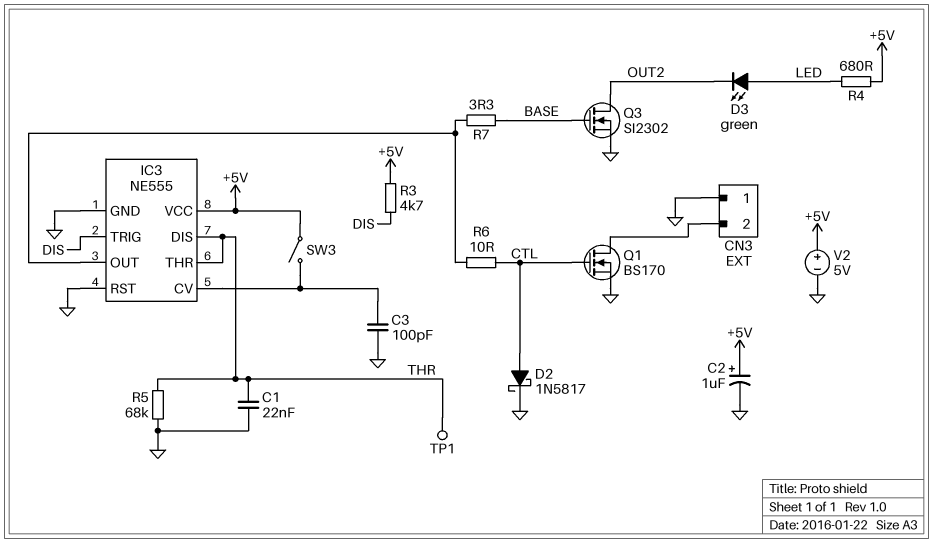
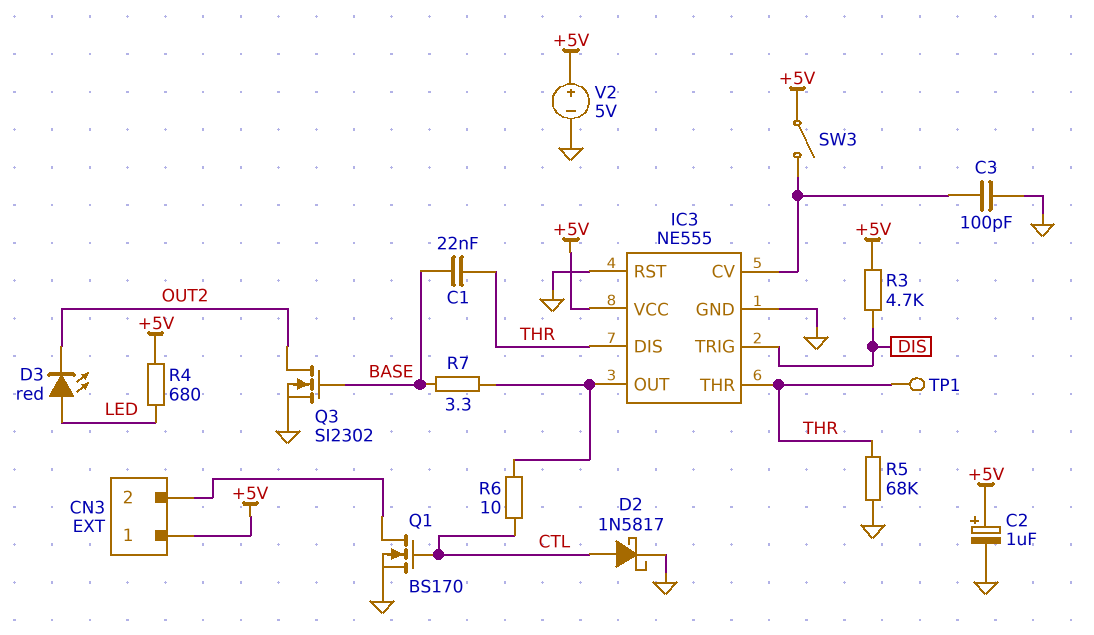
C1: 22nF (GND, THR) -> 22nF (BASE, THR)
CN3 pin 1: GND -> +5V
D3: LED green (A LED, K OUT2) -> LED red (A LED, K OUT2)

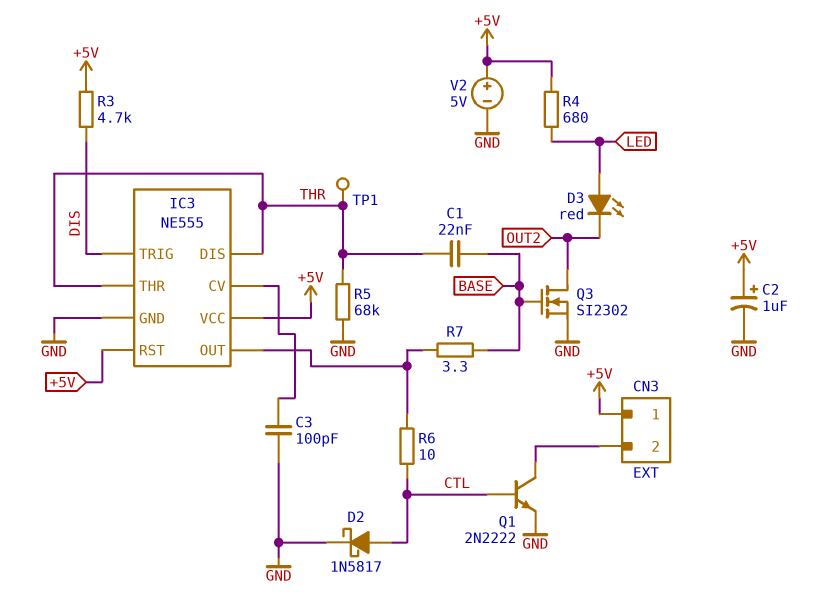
IC3 pin RST: GND -> +5V
Q1: NMOS BS170 (G CTL, D CN3/2, S GND) -> NPN 2N2222 (B CTL, C CN3/2, E GND)
SW3: switch (+5V, IC3/CV) -> none

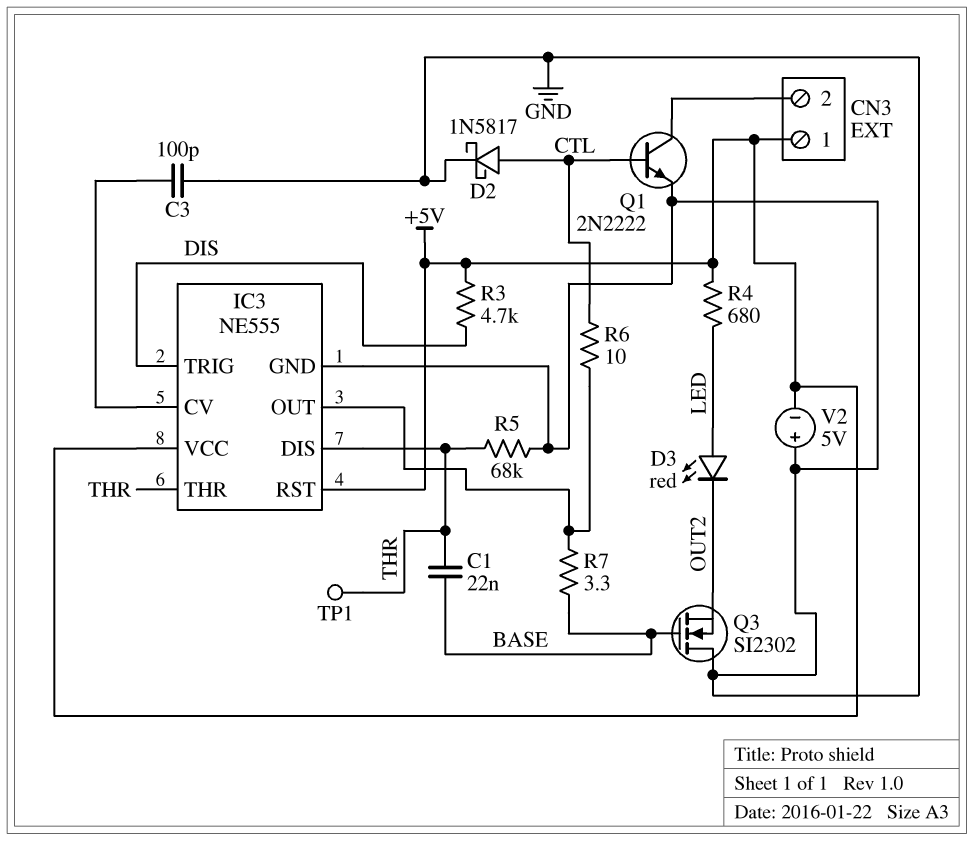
C2: 1uF (plus +5V, minus GND) -> none
Q3: NMOS SI2302 (G BASE, D OUT2, S GND) -> NMOS SI2302 (G BASE, D GND, S OUT2)
V2: 5V (plus +5V, minus GND) -> 5V (plus GND, minus +5V)

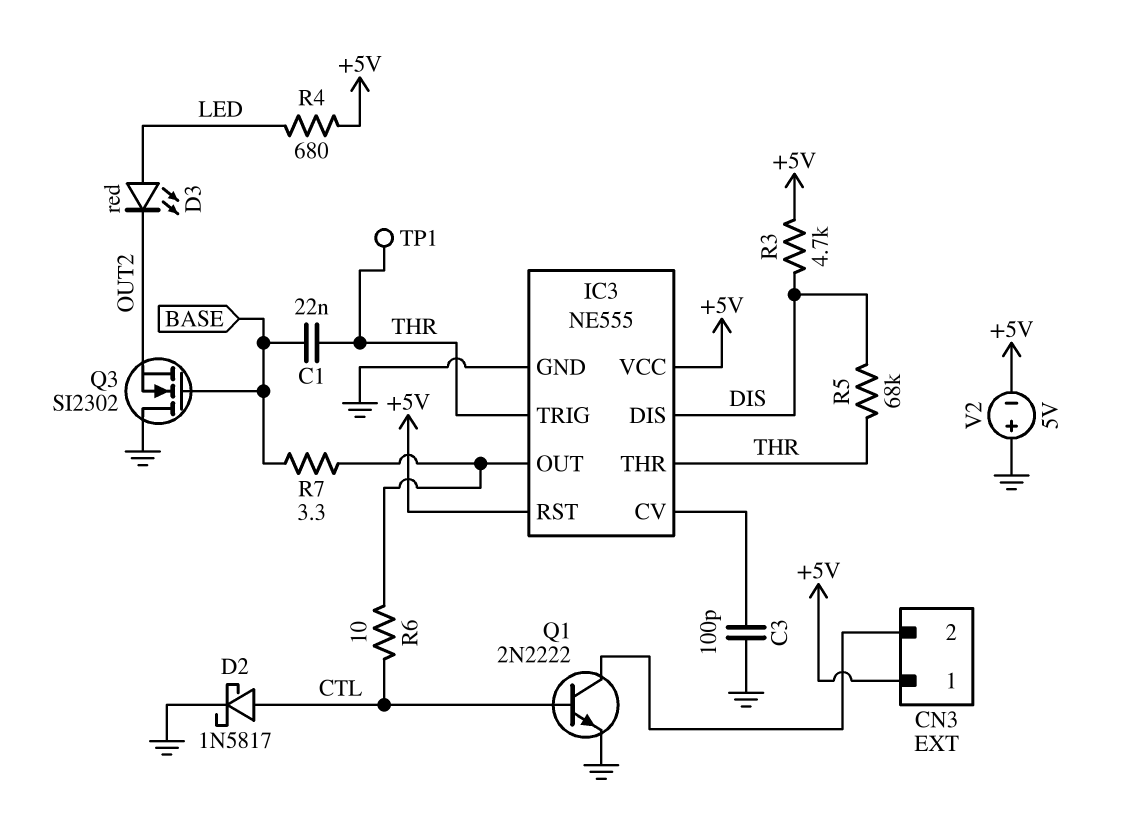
IC3 pin DIS: THR -> DIS
IC3 pin TRIG: DIS -> THR
R5: 68k (GND, THR) -> 68k (DIS, THR)

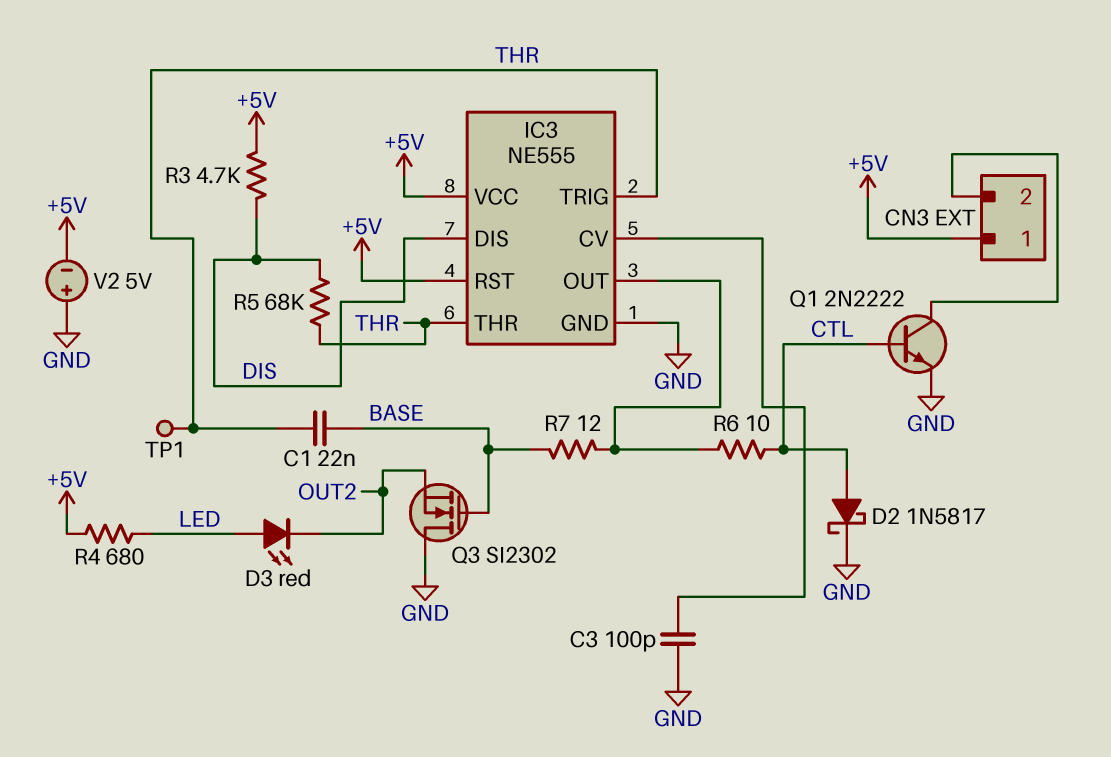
R7: 3.3 (BASE, IC3/OUT) -> 12 (BASE, IC3/OUT)

